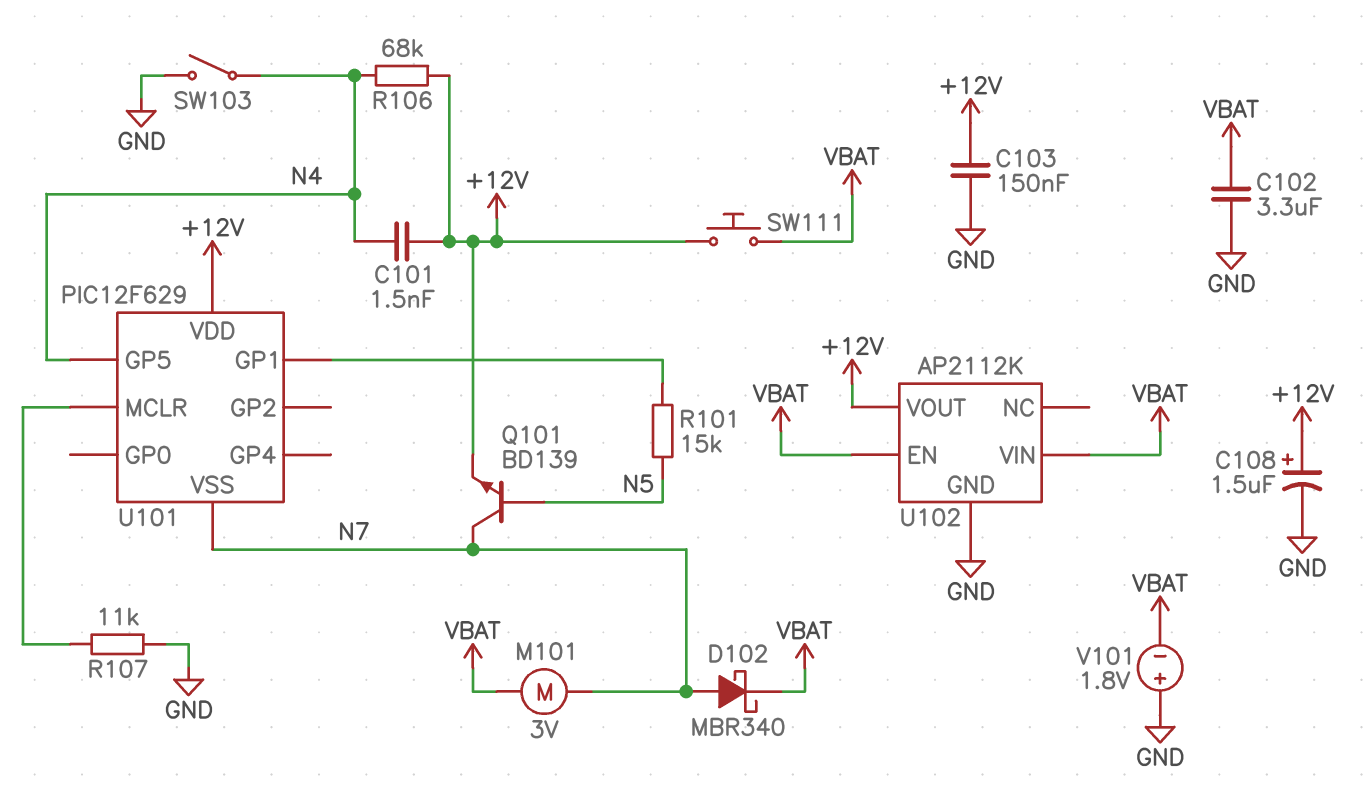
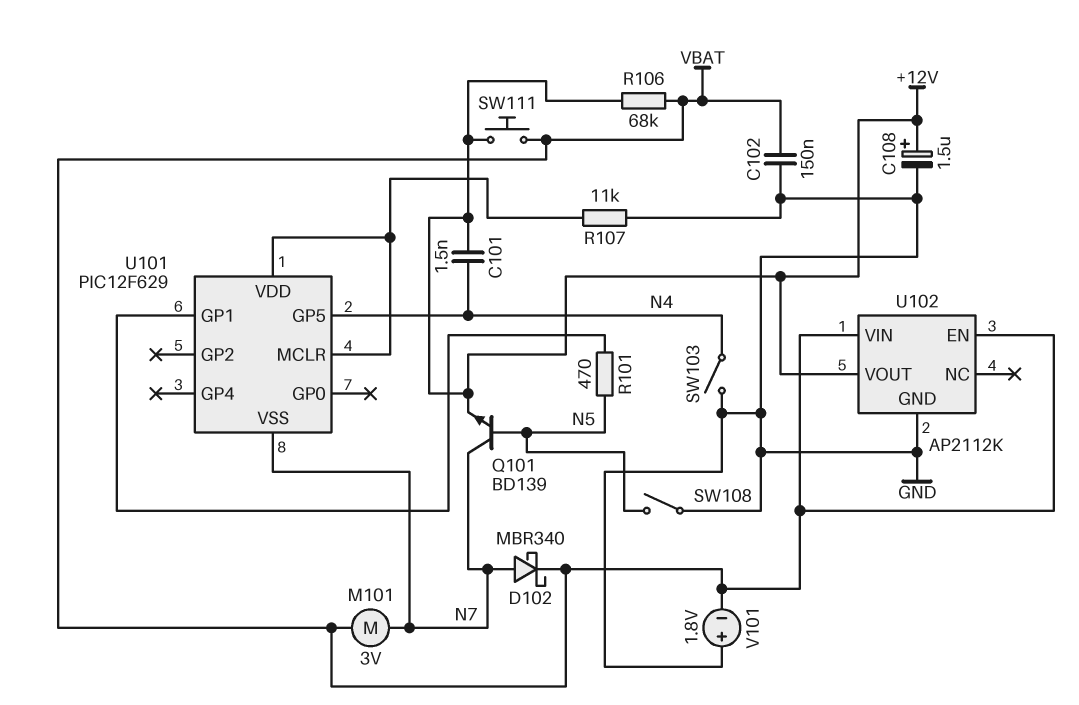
C102: 3.3uF (GND, VBAT) -> 150nF (GND, VBAT)
C103: 150nF (+12V, GND) -> none
R101: 15k (N5, U101/GP1) -> 470 (N5, U101/GP1)
R106: 68k (+12V, N4) -> 68k (+12V, VBAT)
SW108: none -> switch (GND, N5)
U101 pin VDD: +12V -> U101/MCLR

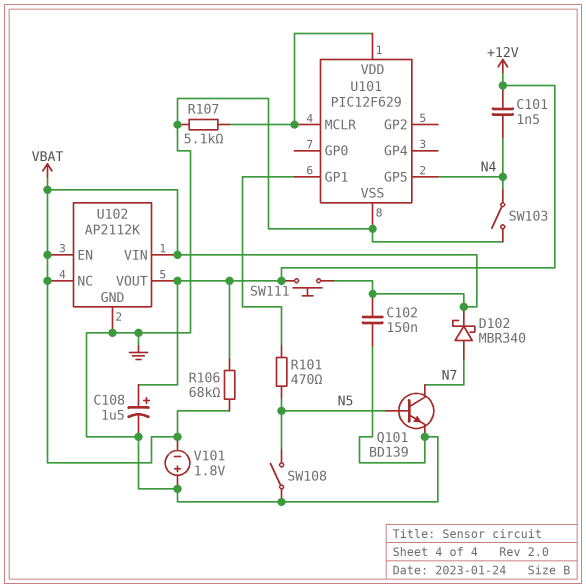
M101: motor 3V (N7, VBAT) -> none
Q101: NPN BD139 (B N5, C N7, E +12V) -> NPN BD139 (B N5, C N7, E GND)
R107: 11k (GND, U101/MCLR) -> 5.1k (GND, U101/MCLR)
U101 pin VSS: N7 -> GND
U102 pin NC: none -> VBAT

